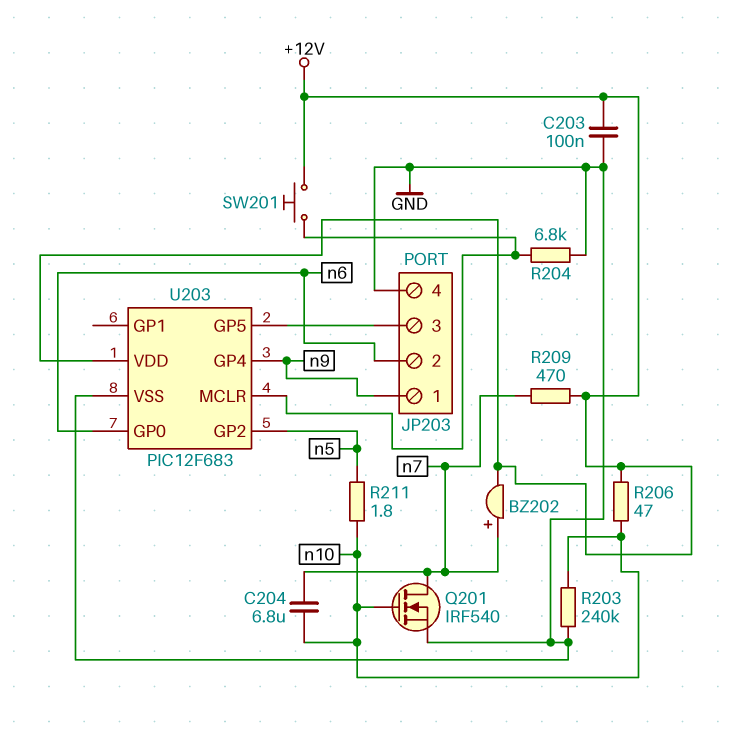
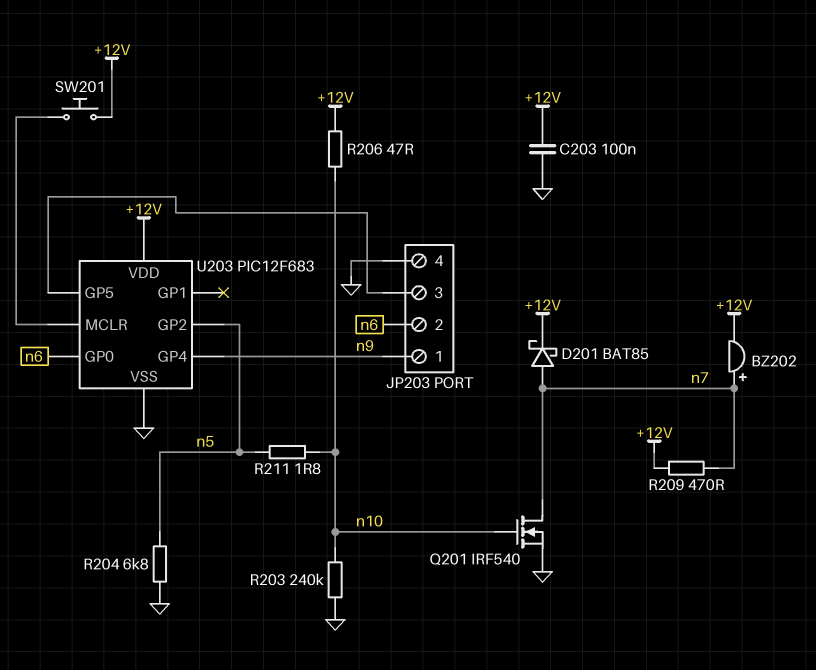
C204: 6.8uF (n7, n10) -> none
D201: none -> schottky BAT85 (A n7, K +12V)
R204: 6.8k (GND, U203/MCLR) -> 6.8k (GND, n5)

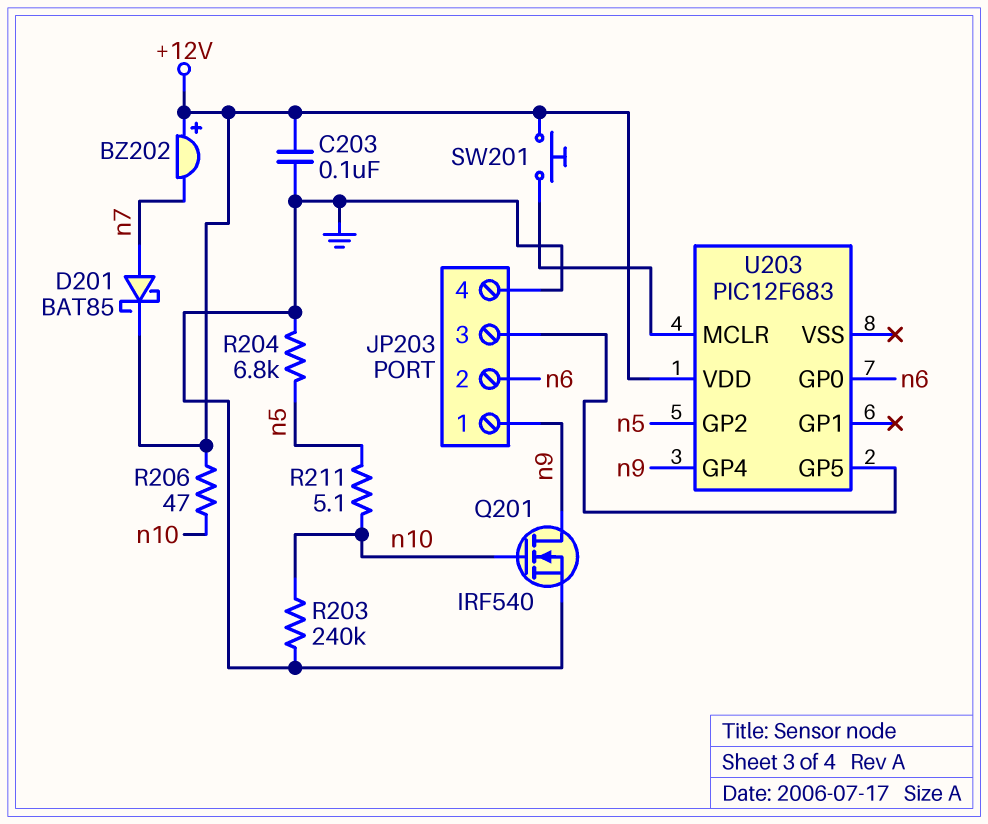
BZ202: buzzer (plus n7, minus +12V) -> buzzer (plus +12V, minus n7)
Q201: NMOS IRF540 (G n10, D n7, S GND) -> NMOS IRF540 (G n10, D n9, S GND)
R209: 470 (+12V, n7) -> none
R211: 1.8 (n5, n10) -> 5.1 (n5, n10)
U203 pin VSS: GND -> none

